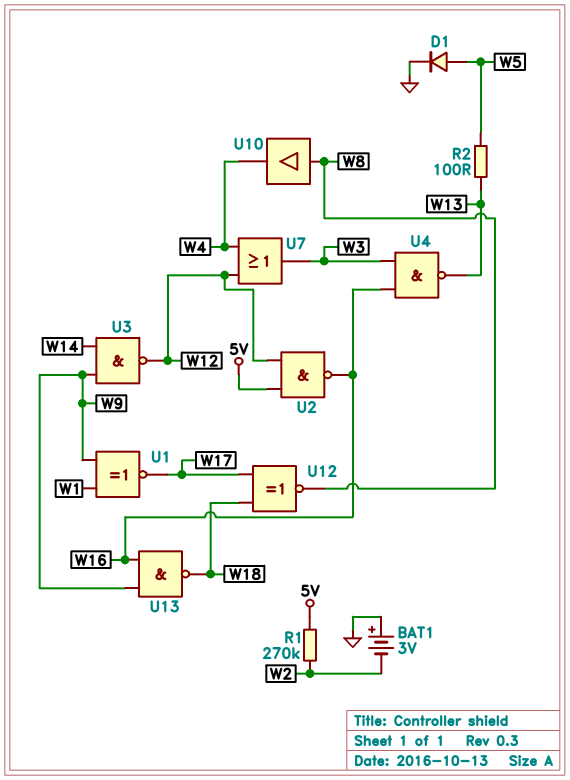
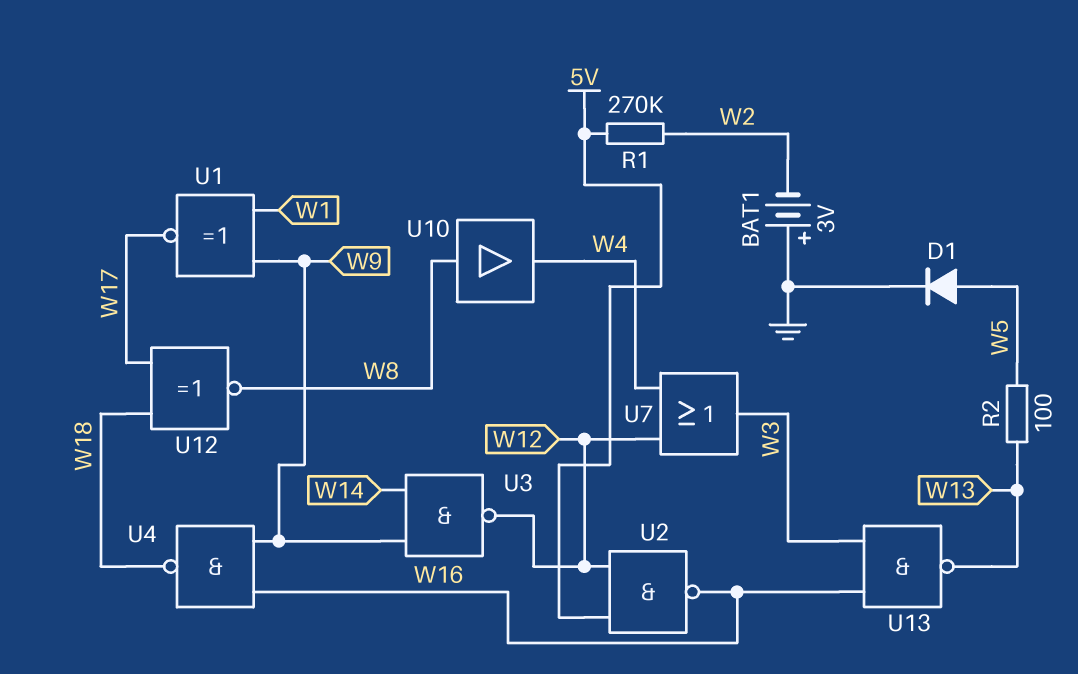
U4: NAND (in W3, in W16, out W13) -> NAND (in W9, in W16, out W18)
U13: NAND (in W9, in W16, out W18) -> NAND (in W3, in W16, out W13)

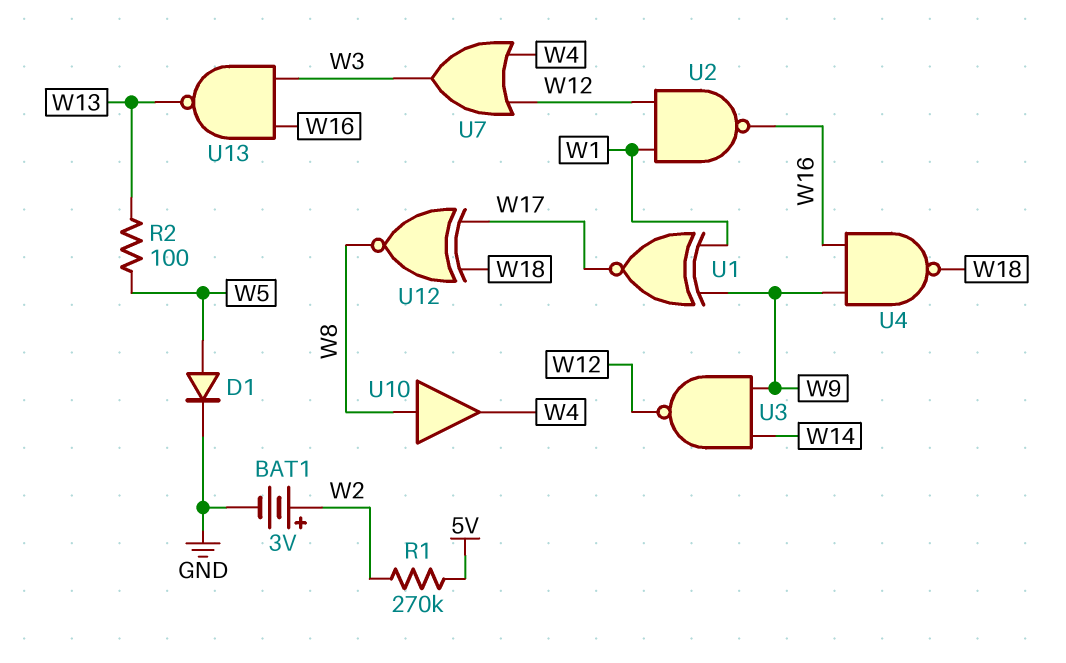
BAT1: 3V (plus GND, minus W2) -> 3V (plus W2, minus GND)
U2: NAND (in 5V, in W12, out W16) -> NAND (in W1, in W12, out W16)

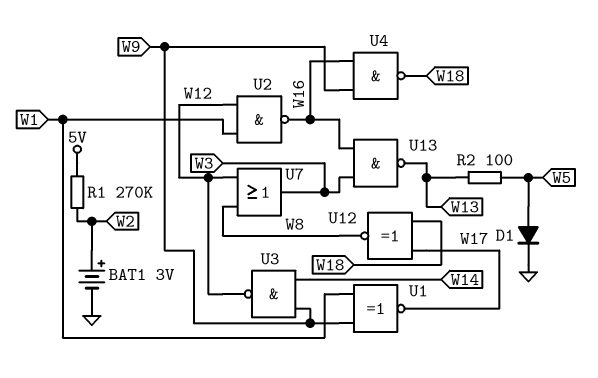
U7: OR (in W4, in W12, out W3) -> OR (in W8, in W12, out W3)
U10: buffer (in W8, out W4) -> none

